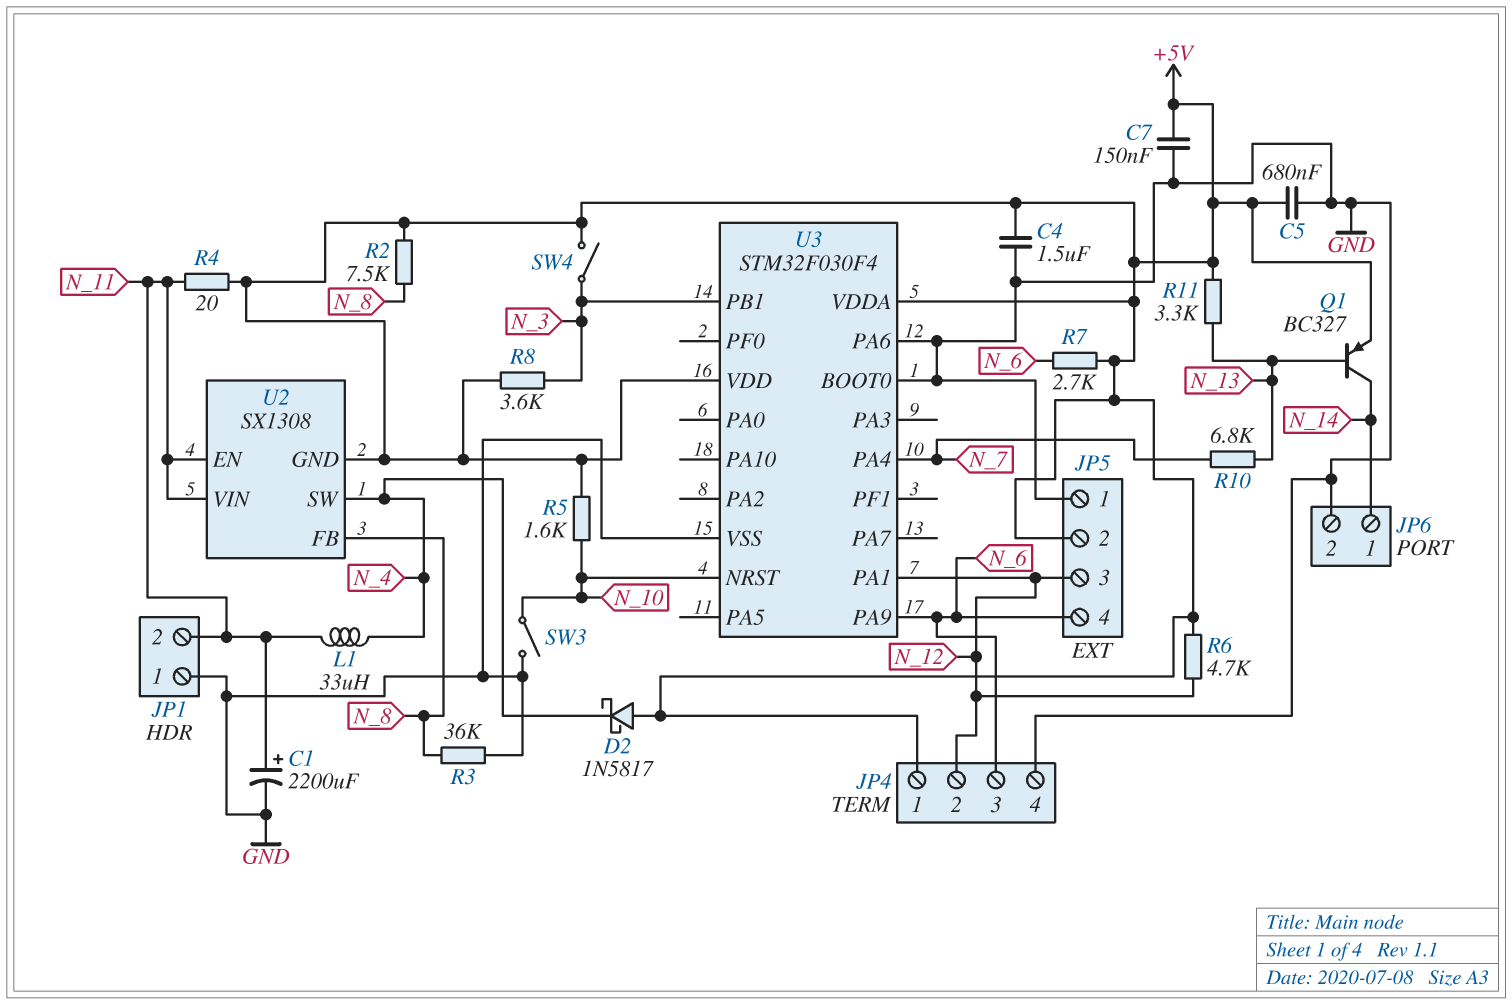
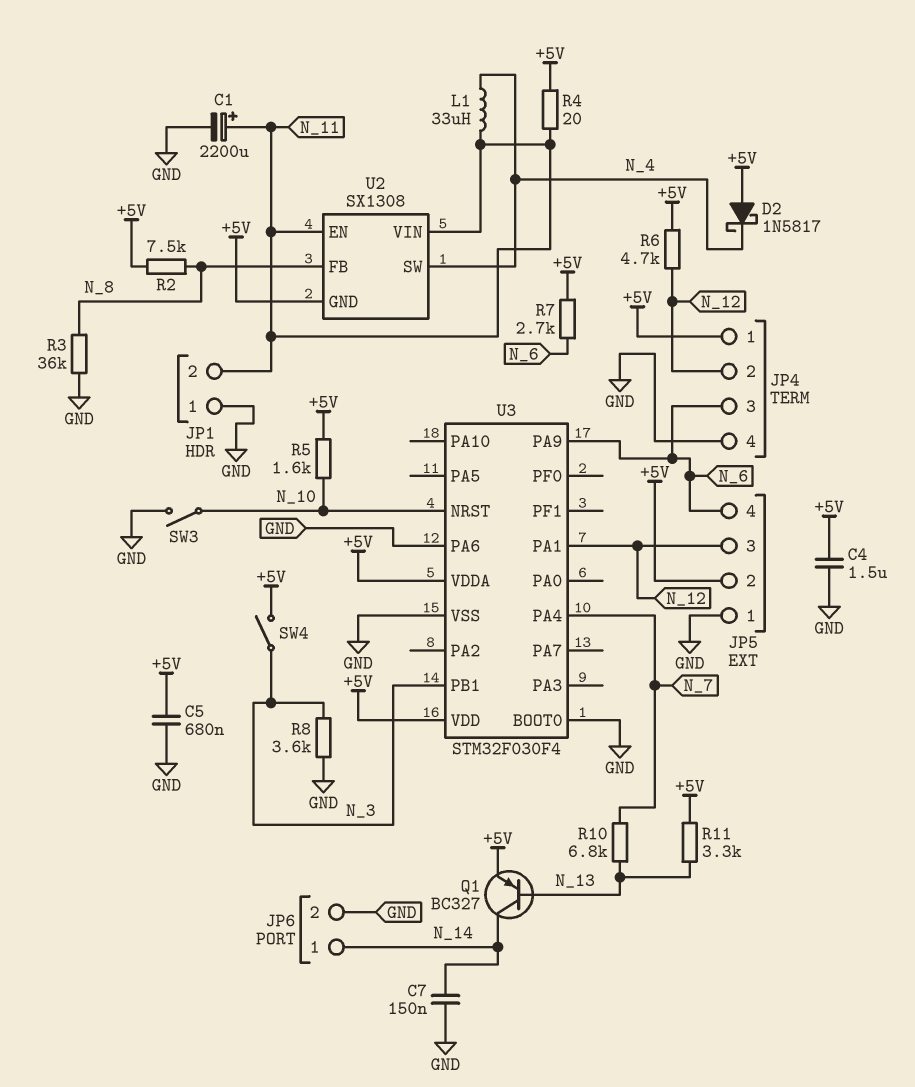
C7: 150nF (+5V, GND) -> 150nF (GND, N_14)
R8: 3.6k (+5V, N_3) -> 3.6k (GND, N_3)

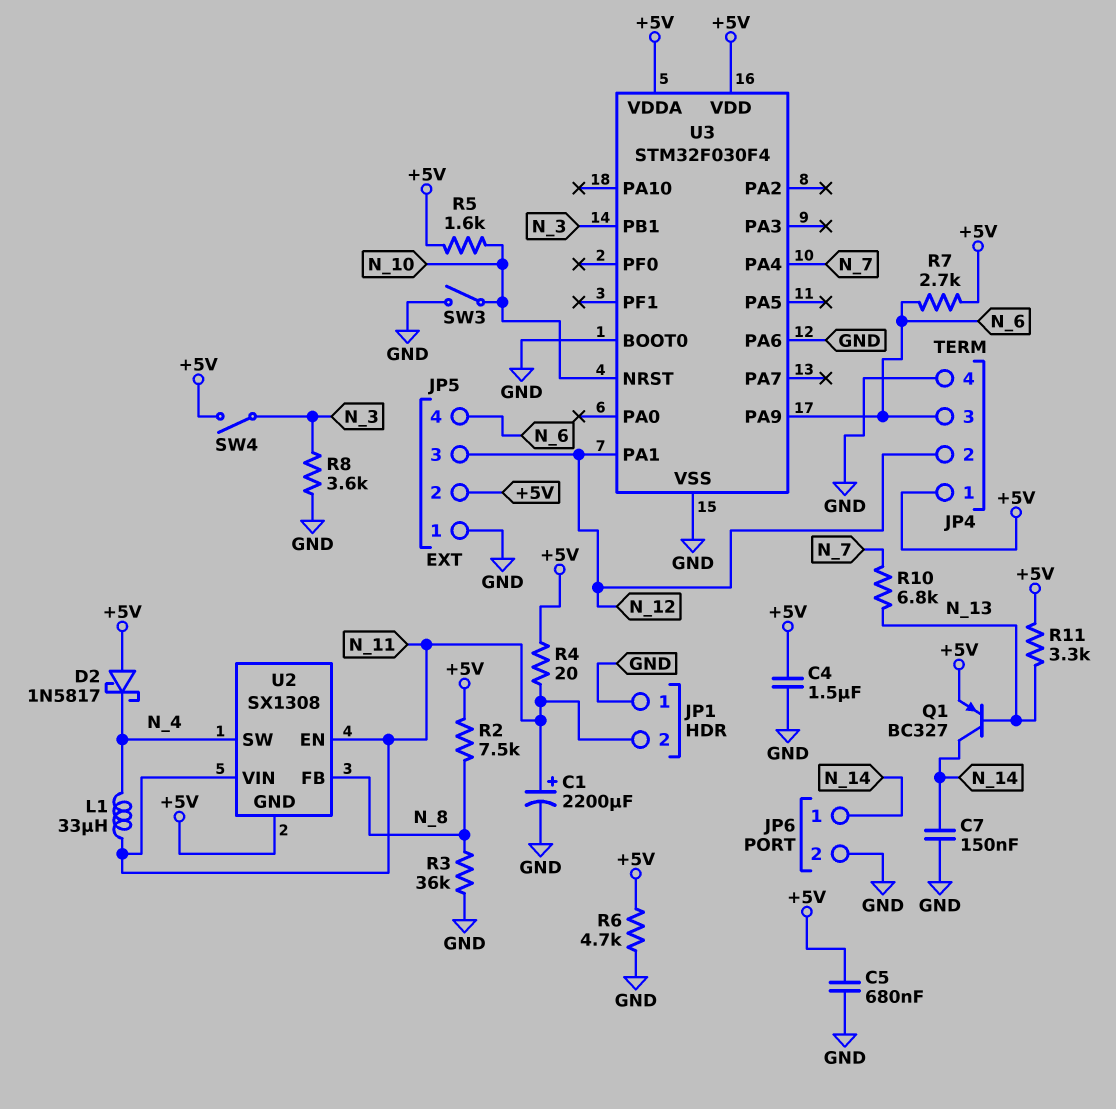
R6: 4.7k (+5V, N_12) -> 4.7k (+5V, GND)

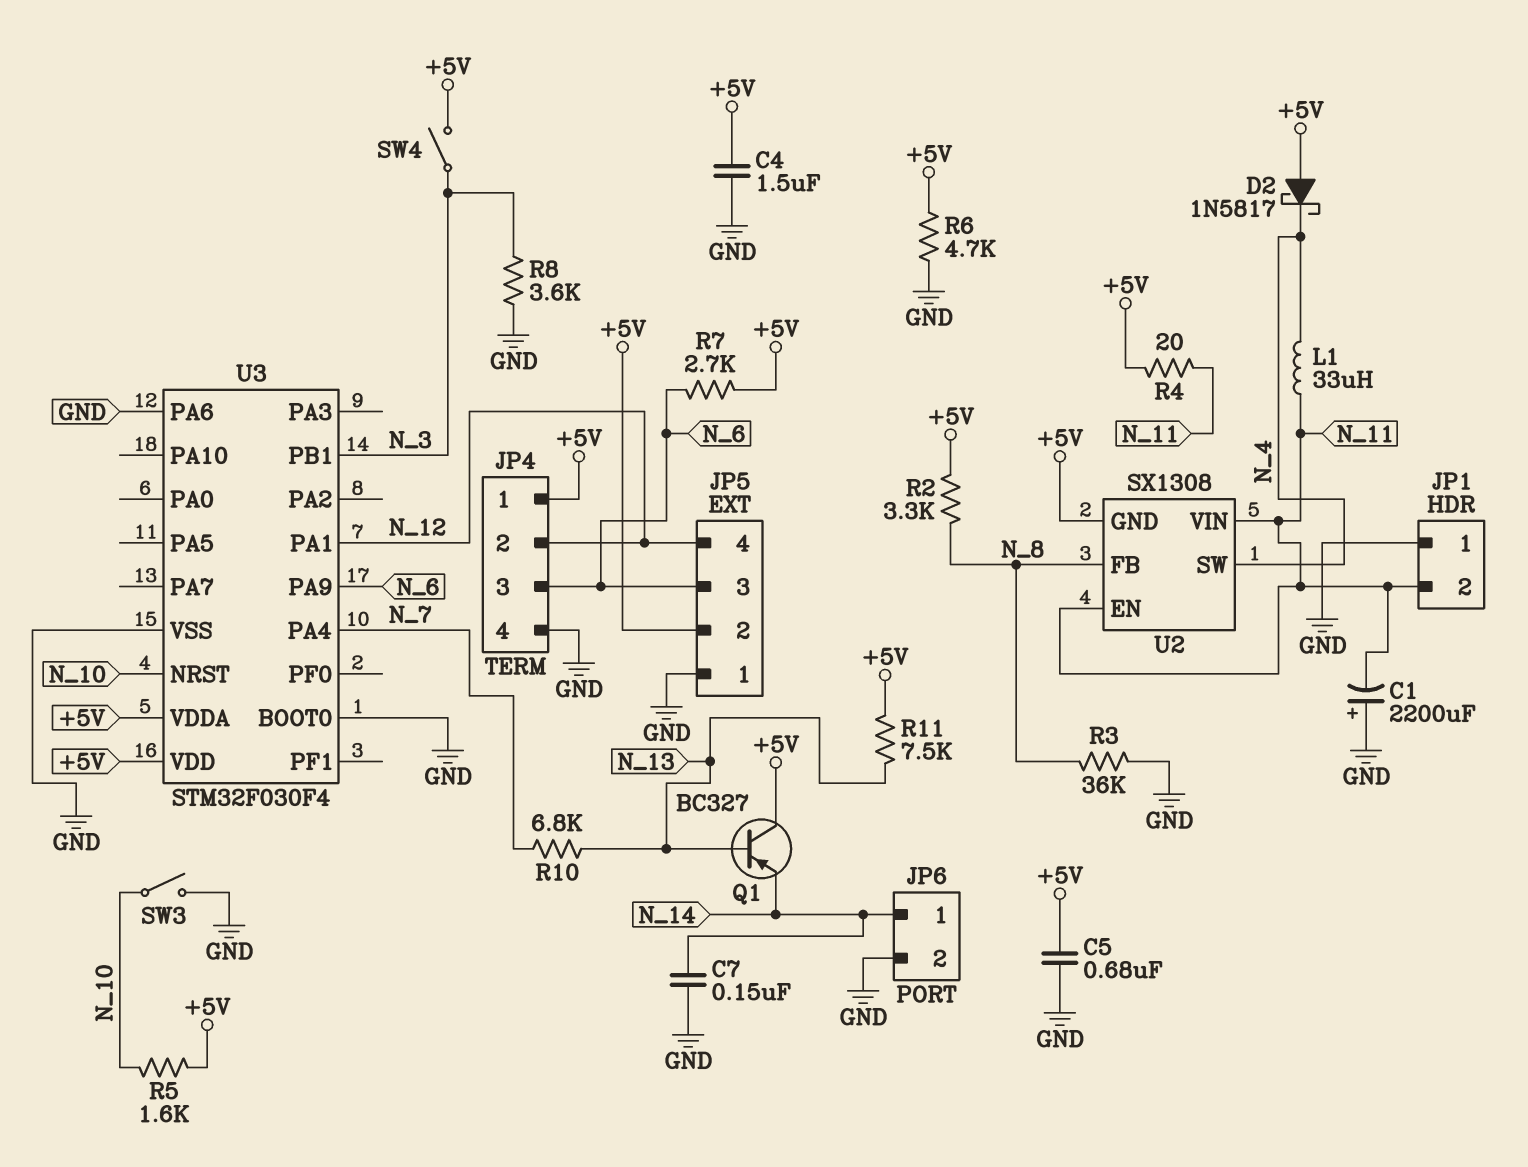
C1: 2200uF (plus N_11, minus GND) -> 2200uF (plus GND, minus N_11)
JP5 pin 3: N_12 -> N_6
JP5 pin 4: N_6 -> N_12
Q1: PNP BC327 (B N_13, C N_14, E +5V) -> PNP BC327 (B N_13, C +5V, E N_14)
R2: 7.5k (+5V, N_8) -> 3.3k (+5V, N_8)
R11: 3.3k (+5V, N_13) -> 7.5k (+5V, N_13)

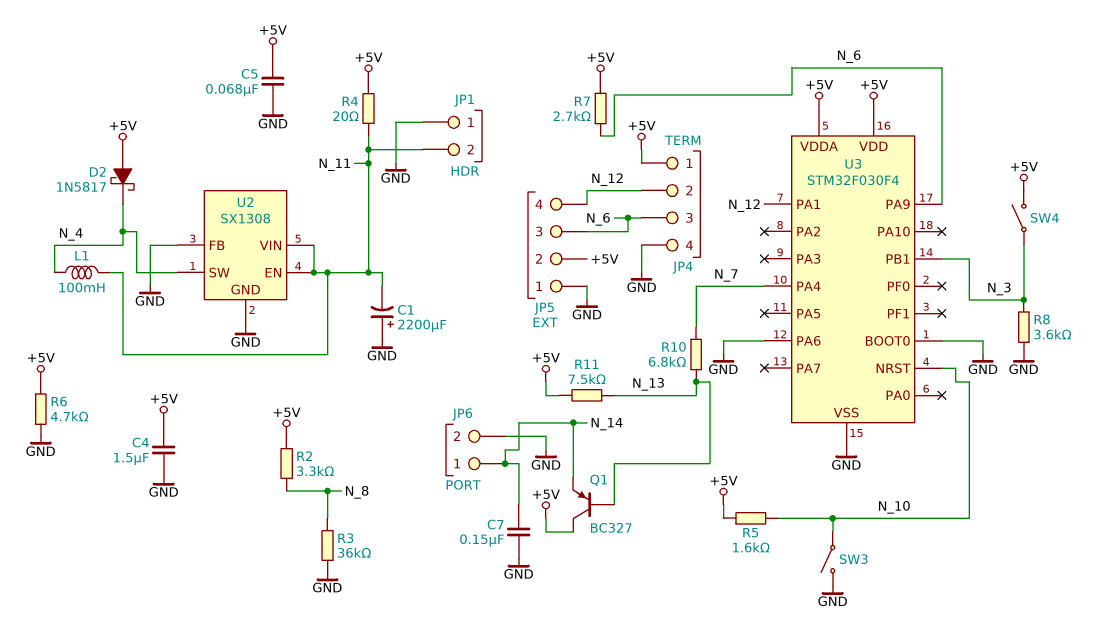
C5: 680nF (+5V, GND) -> 68nF (+5V, GND)
L1: 33uH (N_4, N_11) -> 100mH (N_4, N_11)
U2 pin FB: N_8 -> GND
U2 pin GND: +5V -> GND

